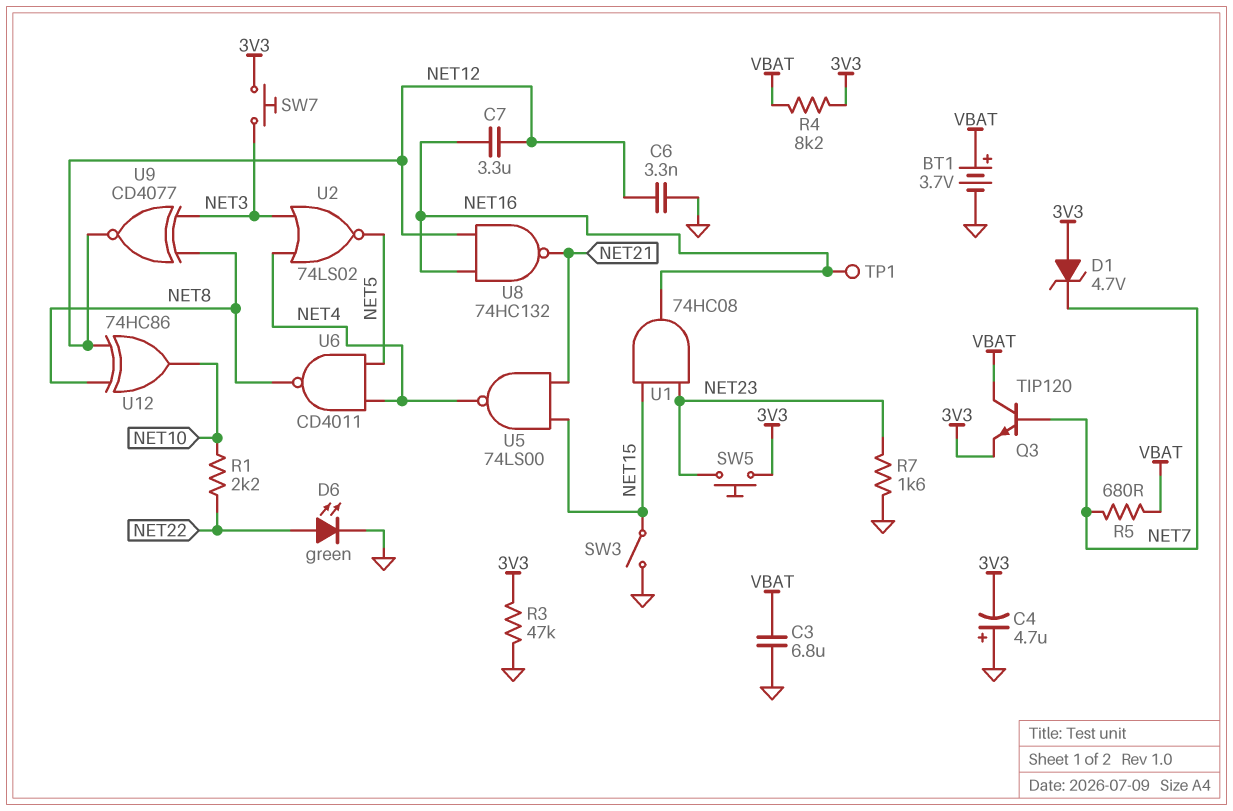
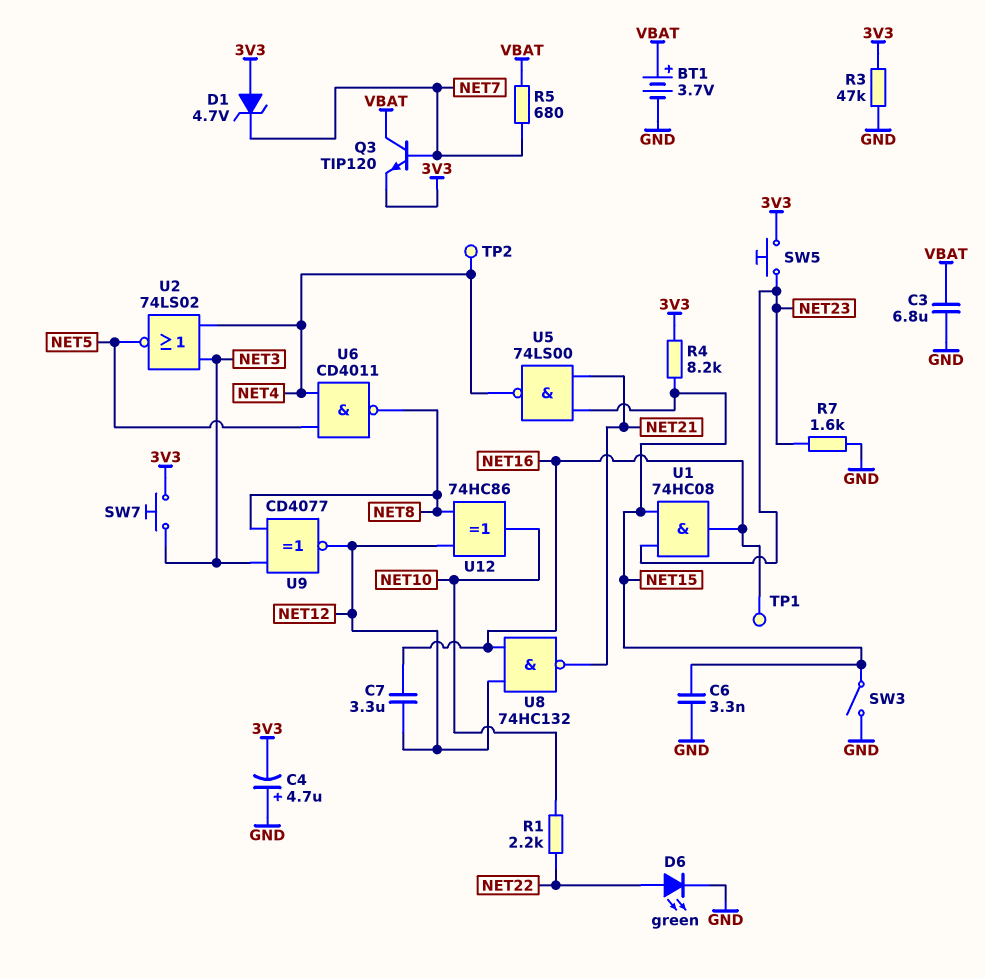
C6: 3.3nF (GND, NET12) -> 3.3nF (GND, NET15)
R4: 8.2k (3V3, VBAT) -> 8.2k (3V3, NET15)
TP2: none -> test point (NET4)

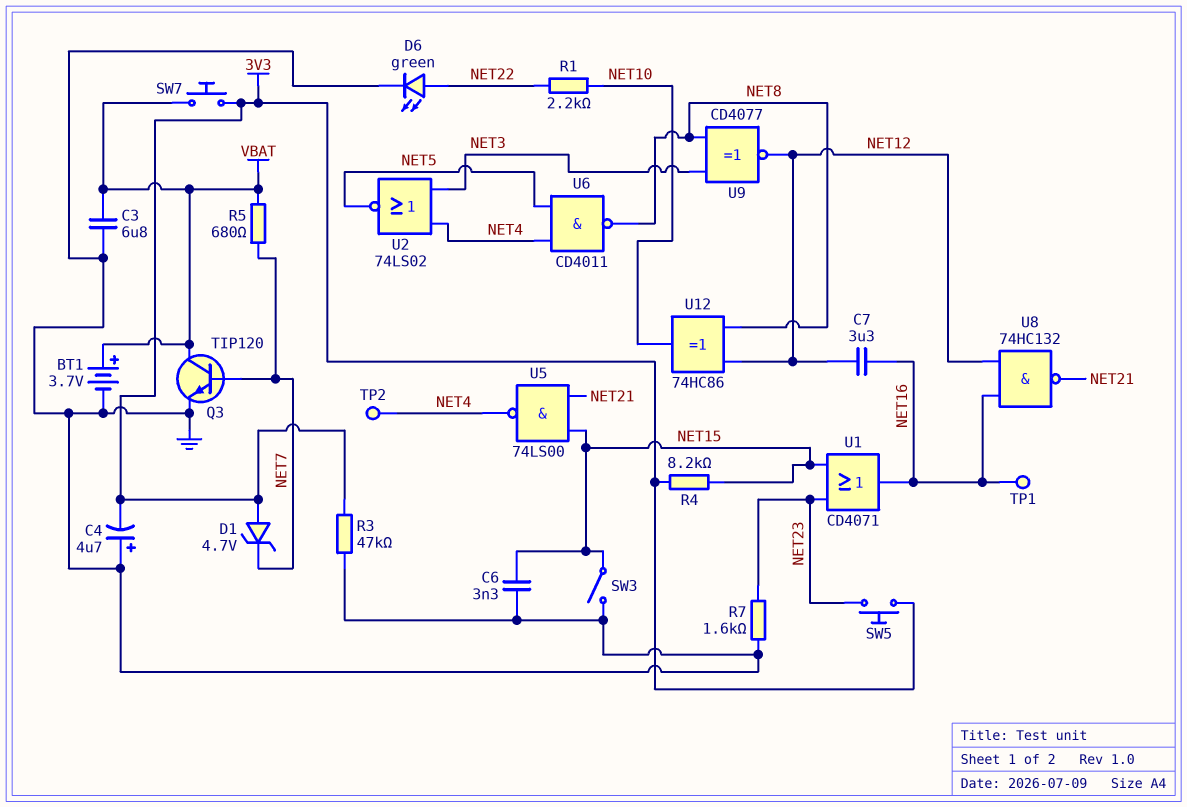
Q3: NPN TIP120 (B NET7, C VBAT, E 3V3) -> NPN TIP120 (B NET7, C VBAT, E GND)
SW7: button (3V3, NET3) -> button (3V3, VBAT)
U1: AND 74HC08 (in NET15, in NET23, out NET16) -> OR CD4071 (in NET15, in NET23, out NET16)

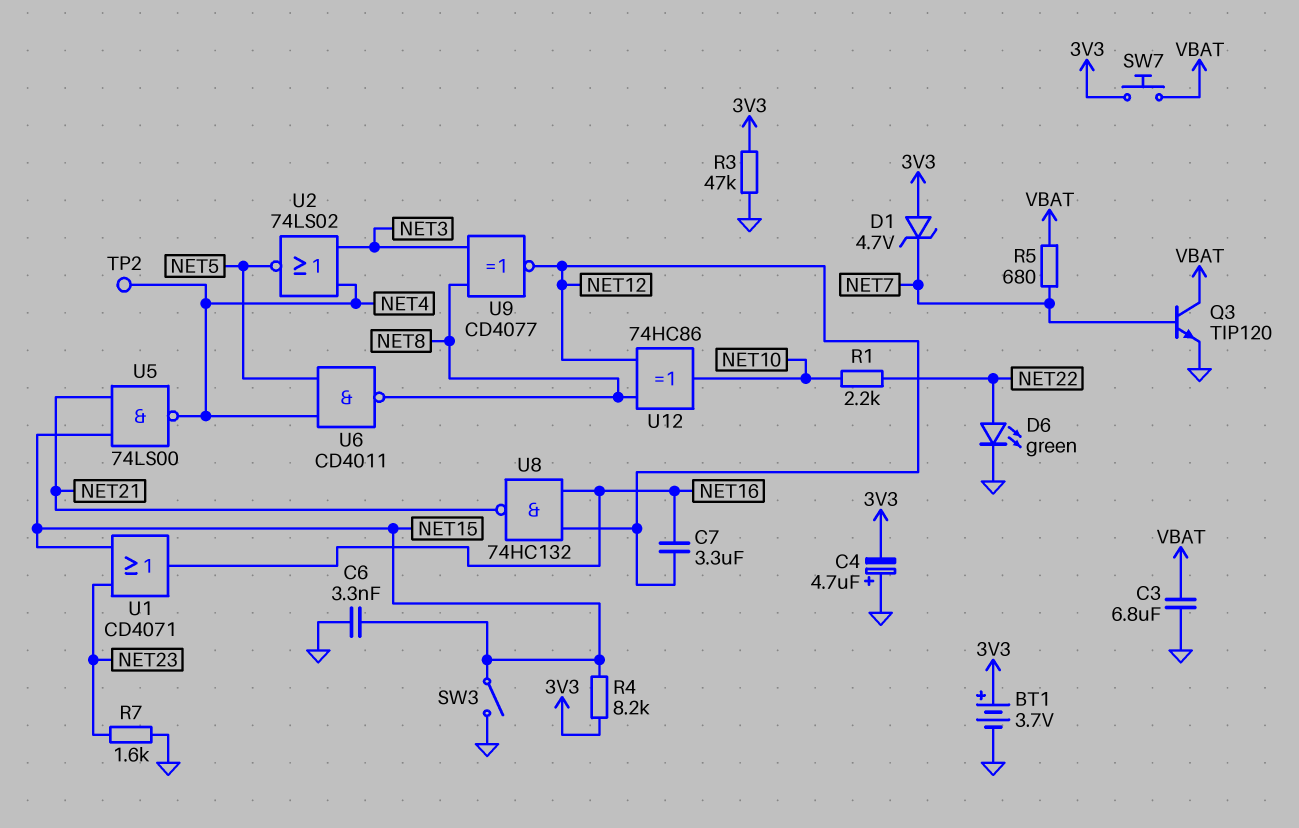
BT1: 3.7V (plus VBAT, minus GND) -> 3.7V (plus 3V3, minus GND)
SW5: button (3V3, NET23) -> none
TP1: test point (NET16) -> none

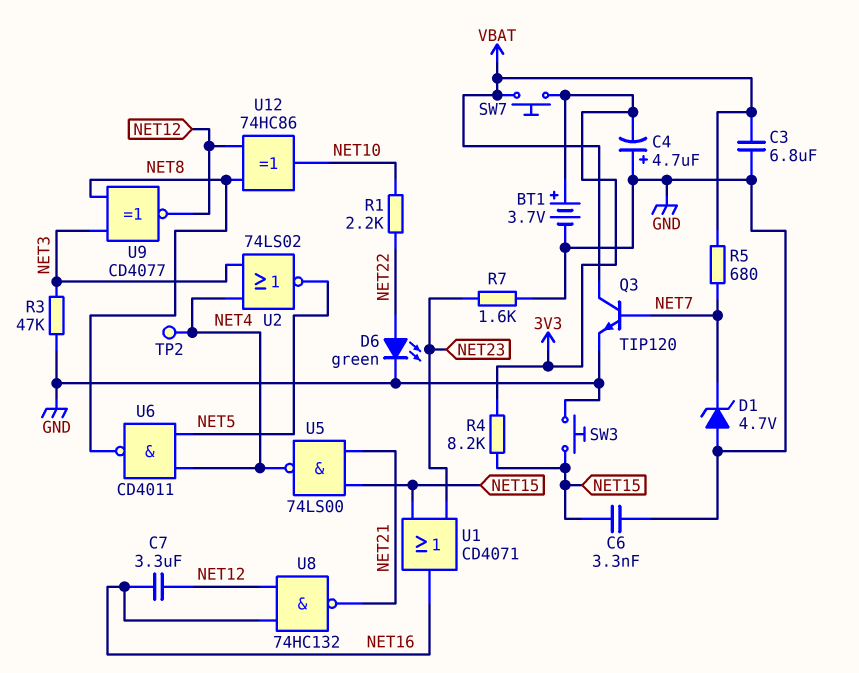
D1: zener 4.7V (A 3V3, K NET7) -> zener 4.7V (A GND, K NET7)
R3: 47k (3V3, GND) -> 47k (GND, NET3)
SW3: switch (GND, NET15) -> button (GND, NET15)

